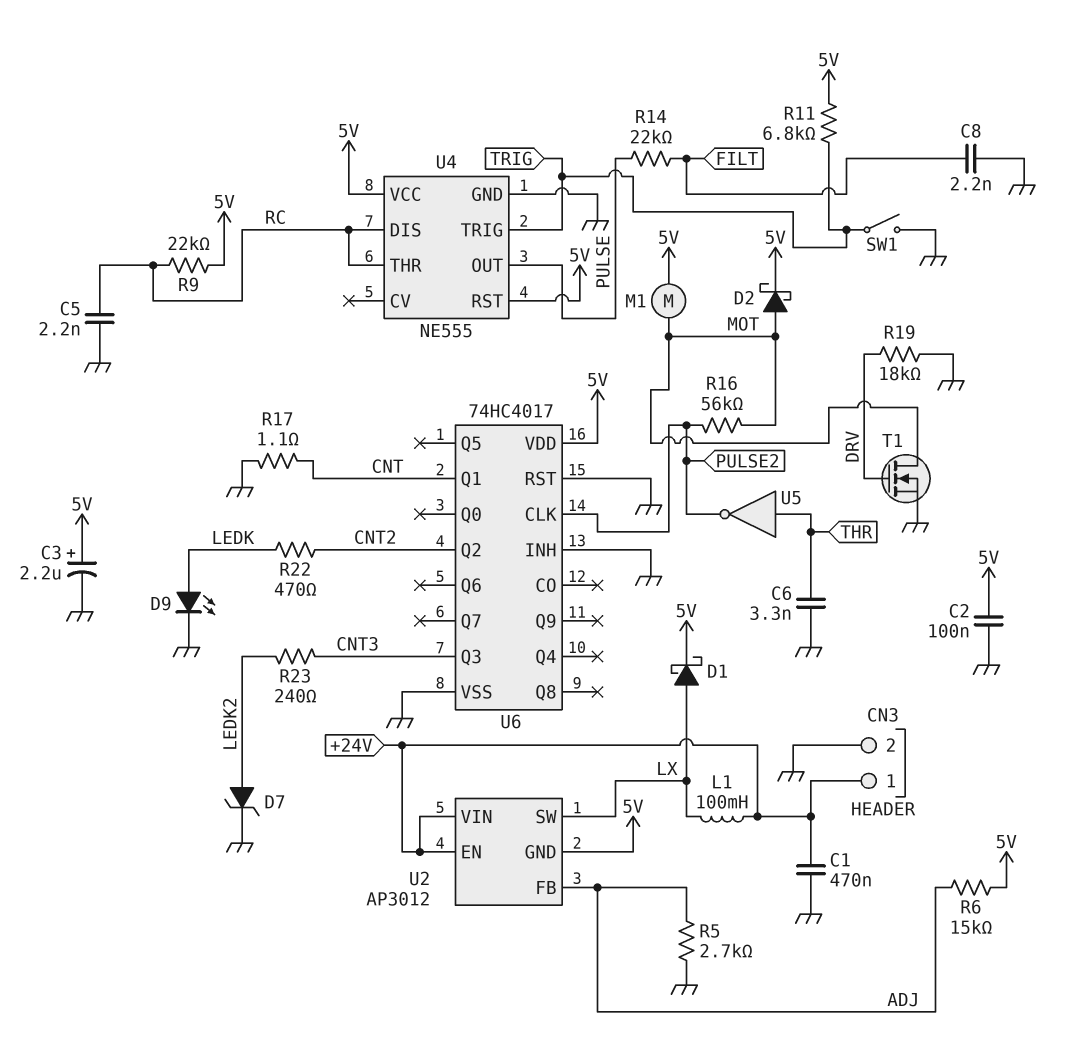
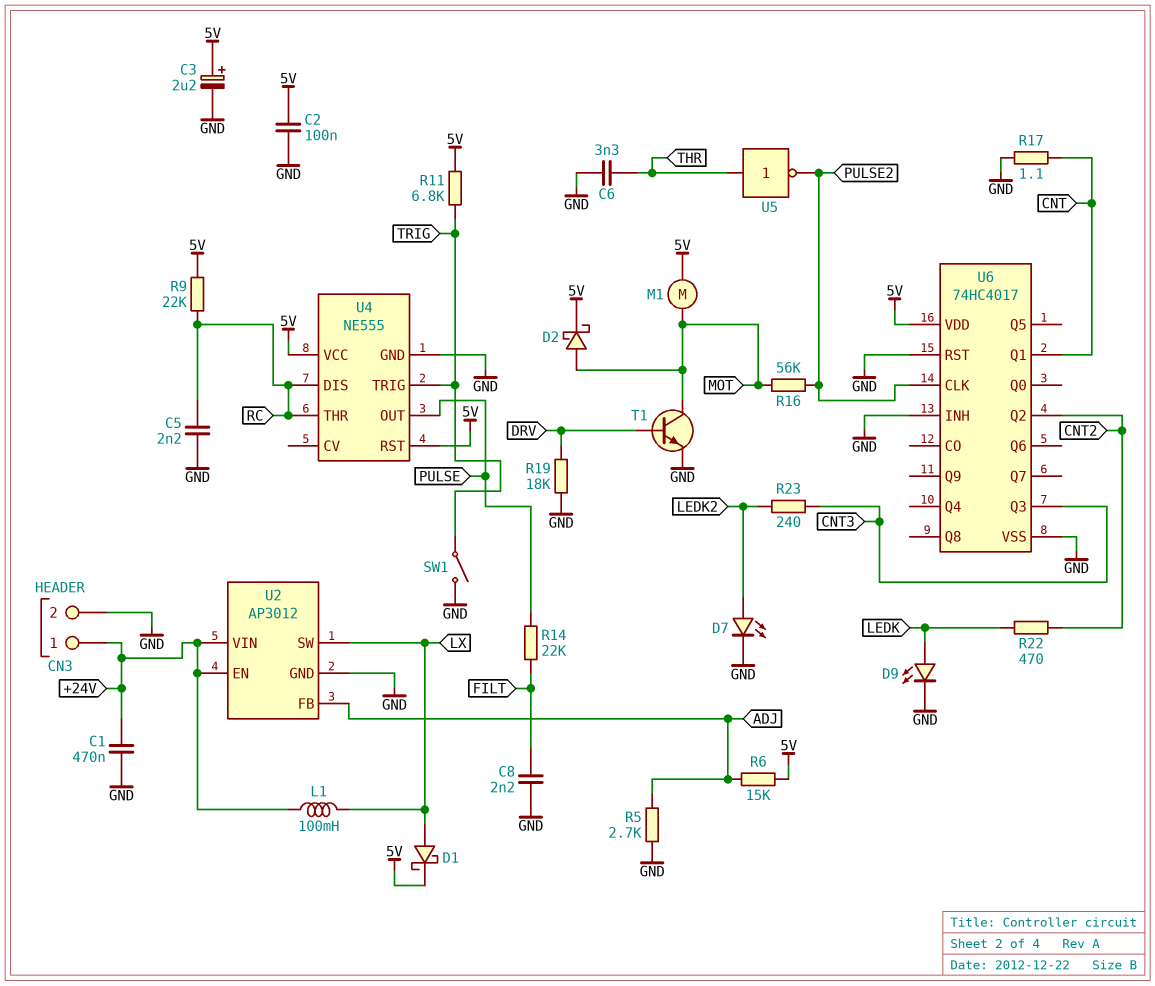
D7: zener (A LEDK2, K GND) -> LED (A LEDK2, K GND)
T1: NMOS (G DRV, D MOT, S GND) -> NPN (B DRV, C MOT, E GND)
U2 pin GND: 5V -> GND

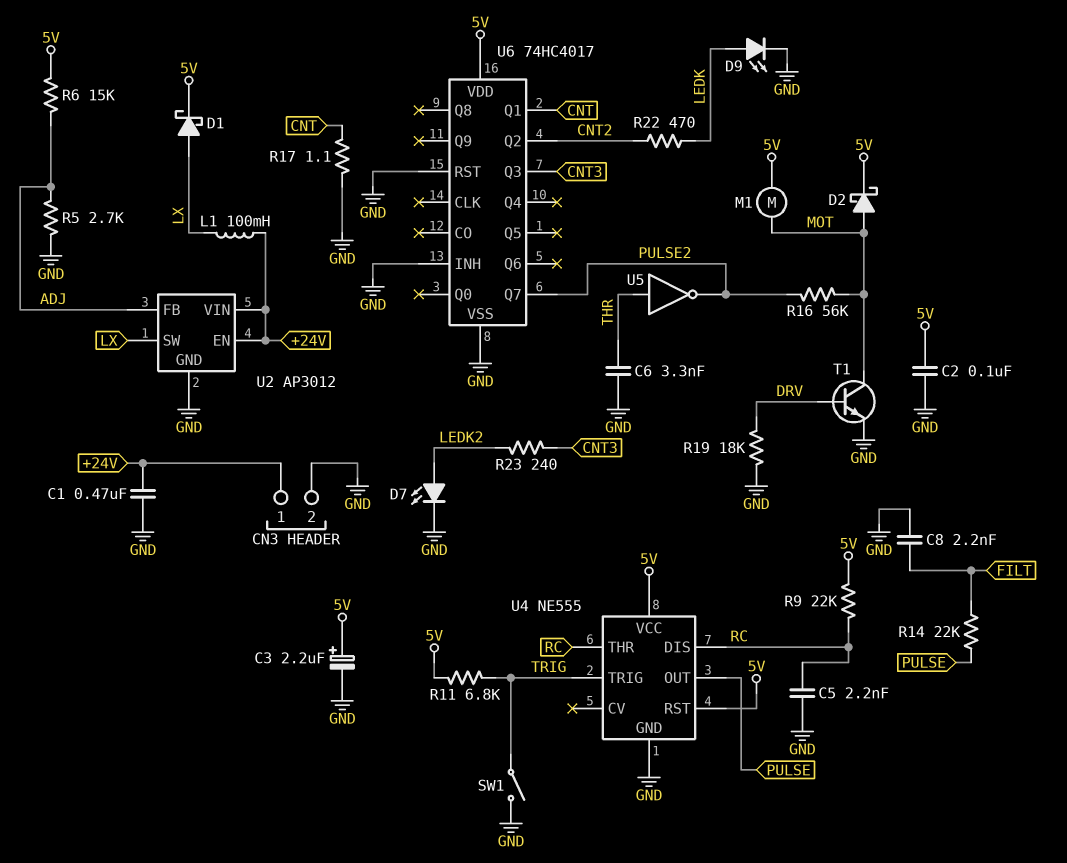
U6 pin CLK: PULSE2 -> none
U6 pin Q7: none -> PULSE2

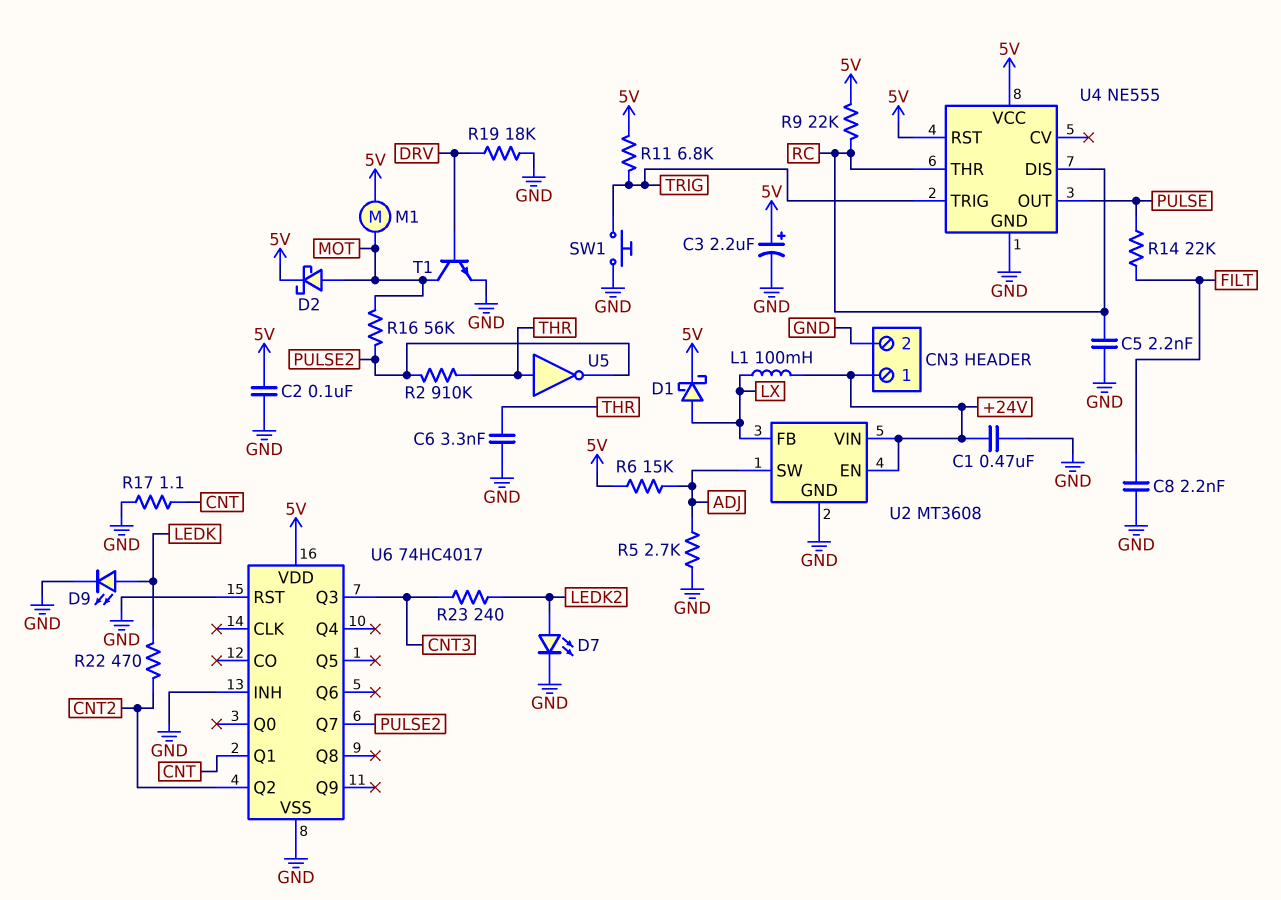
R2: none -> 910k (PULSE2, THR)
SW1: switch (GND, TRIG) -> button (GND, TRIG)
U2: AP3012 -> MT3608
U2 pin FB: ADJ -> LX
U2 pin SW: LX -> ADJ

